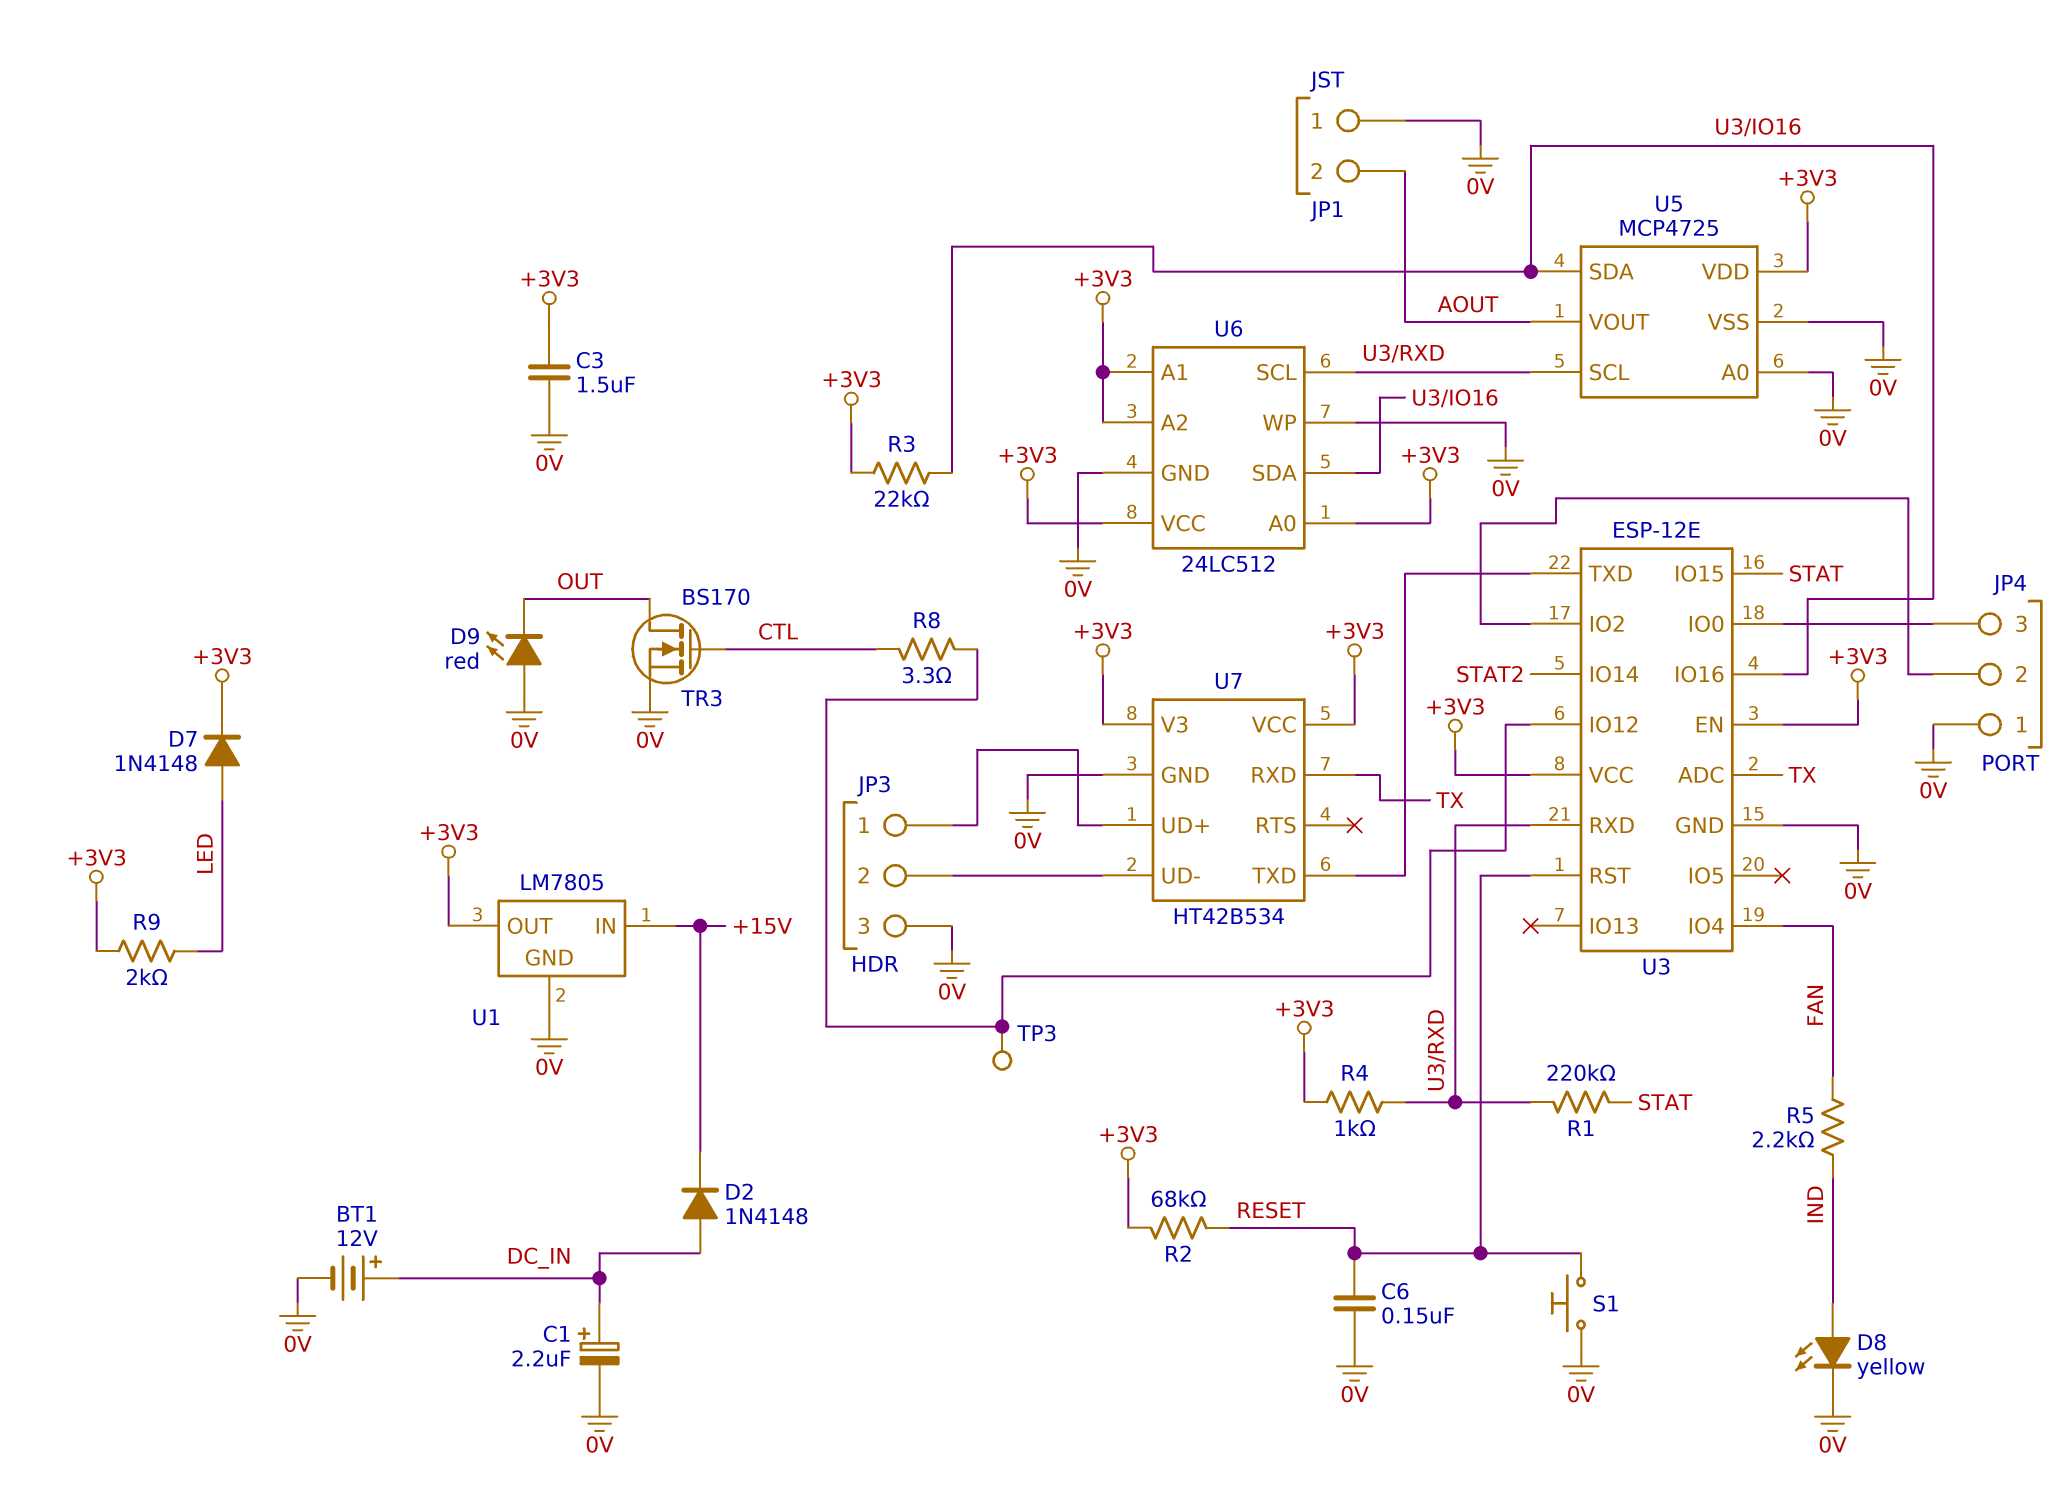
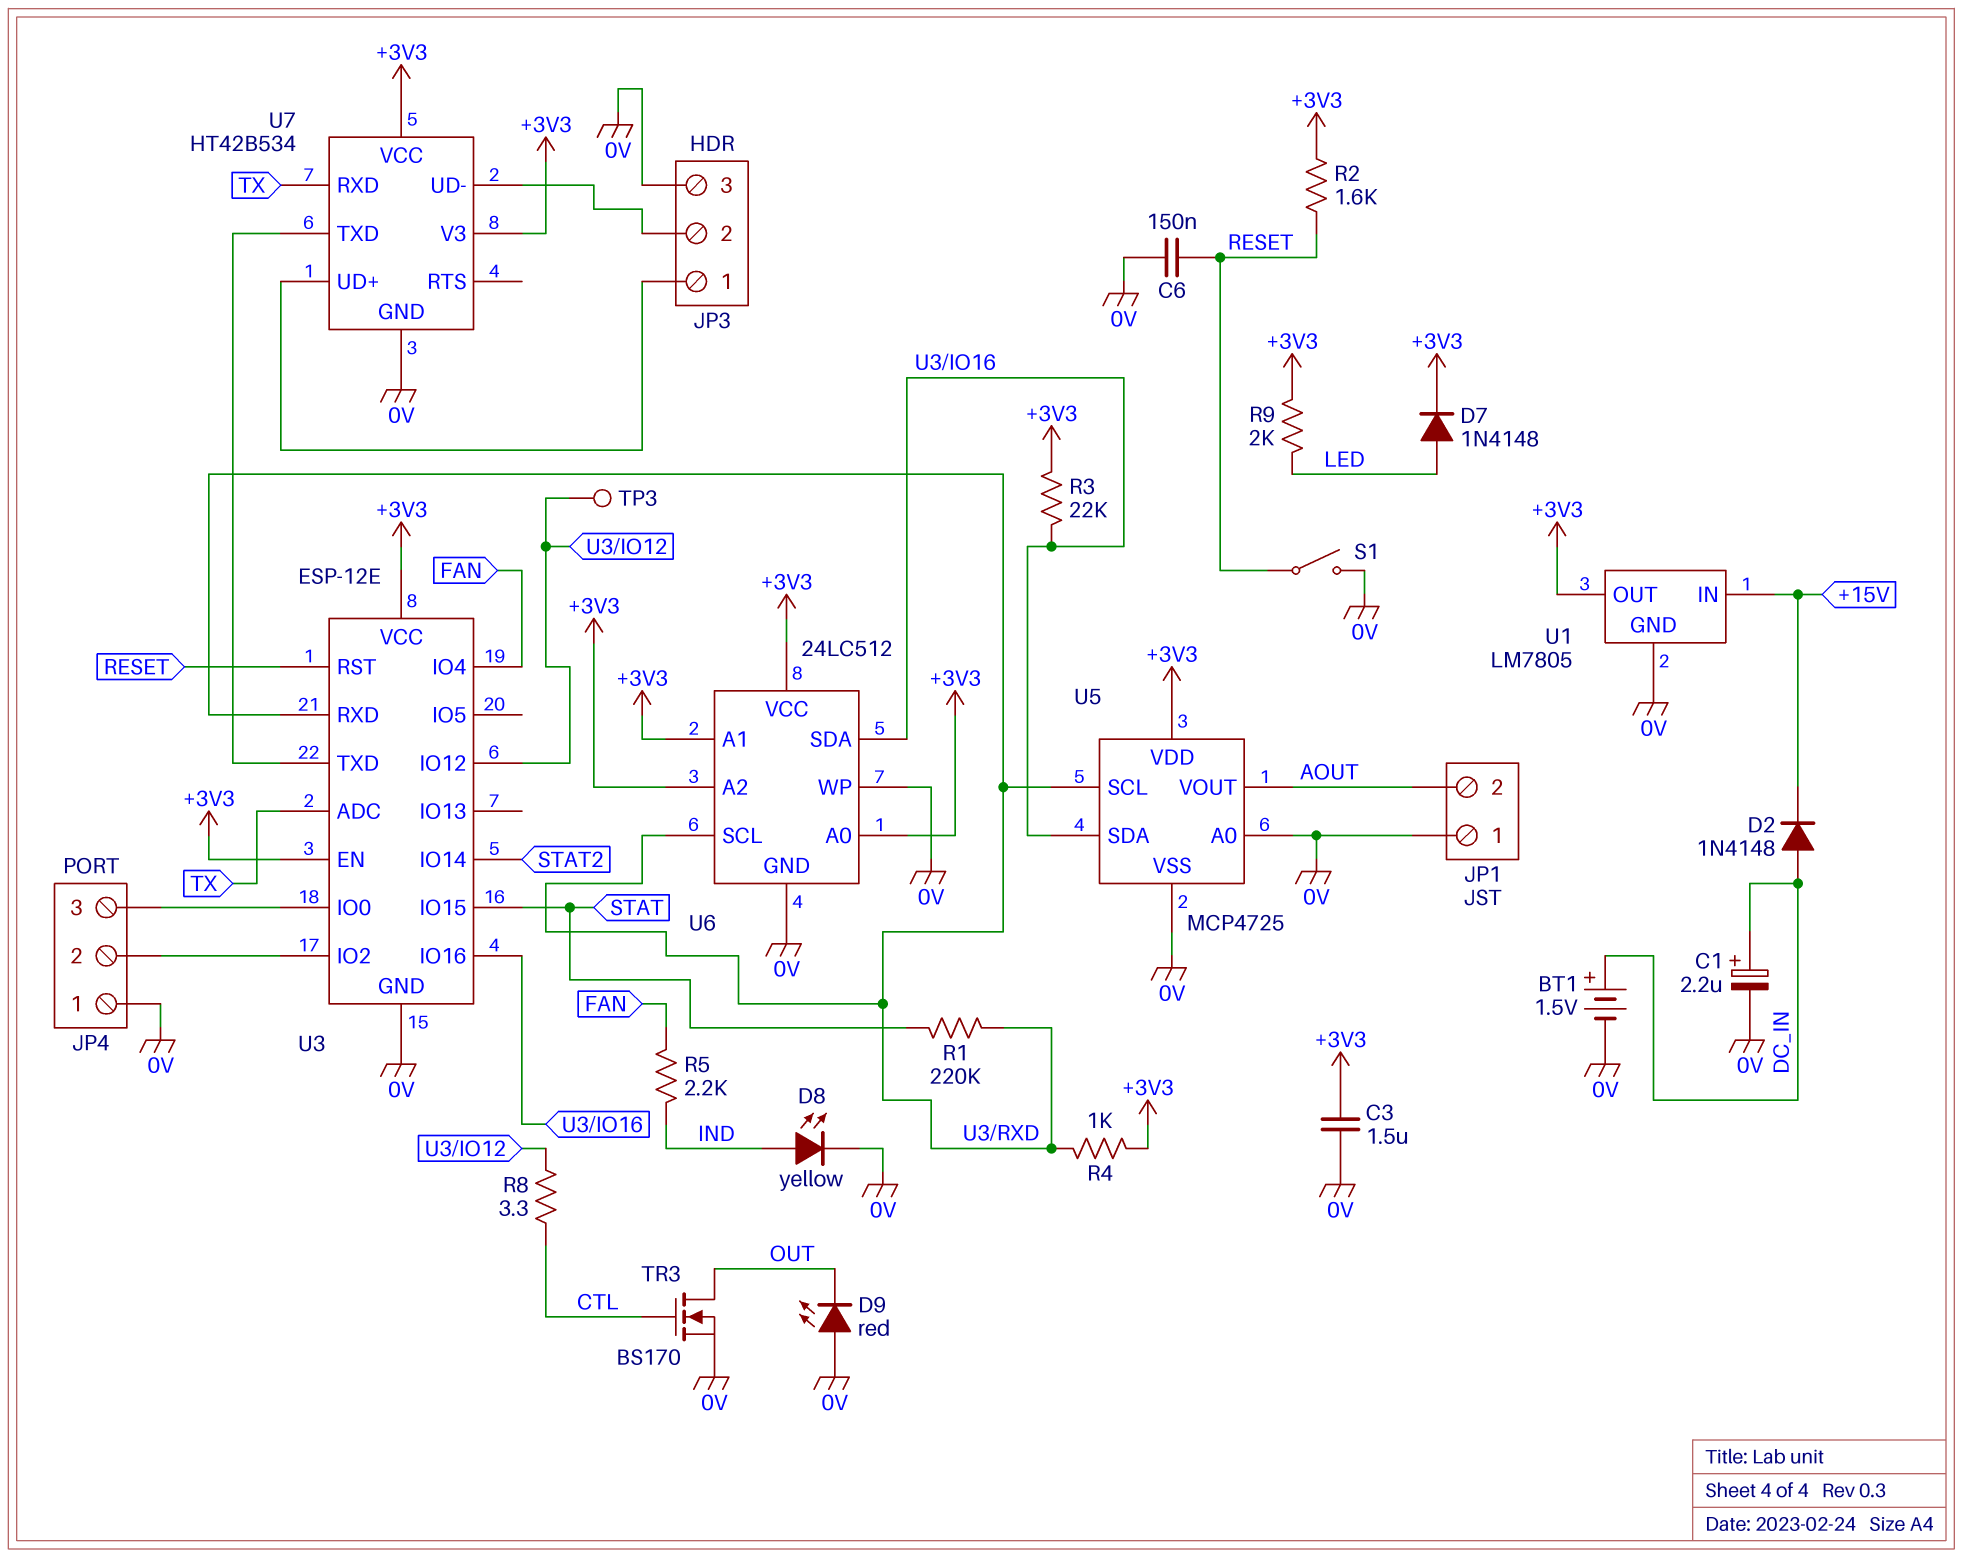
BT1: 12V (plus DC_IN, minus 0V) -> 1.5V (plus DC_IN, minus 0V)
R2: 68k (+3V3, RESET) -> 1.6k (+3V3, RESET)
S1: button (0V, RESET) -> switch (0V, RESET)

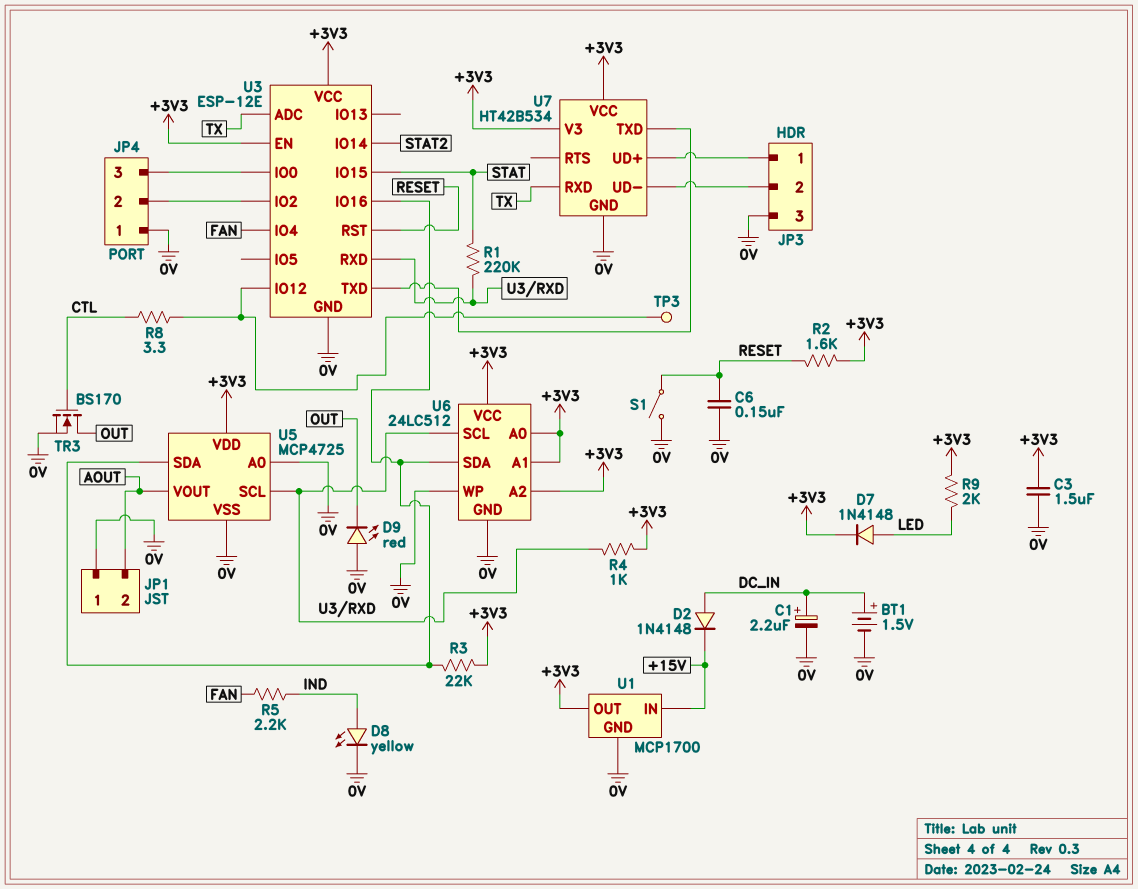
U1: LM7805 -> MCP1700

